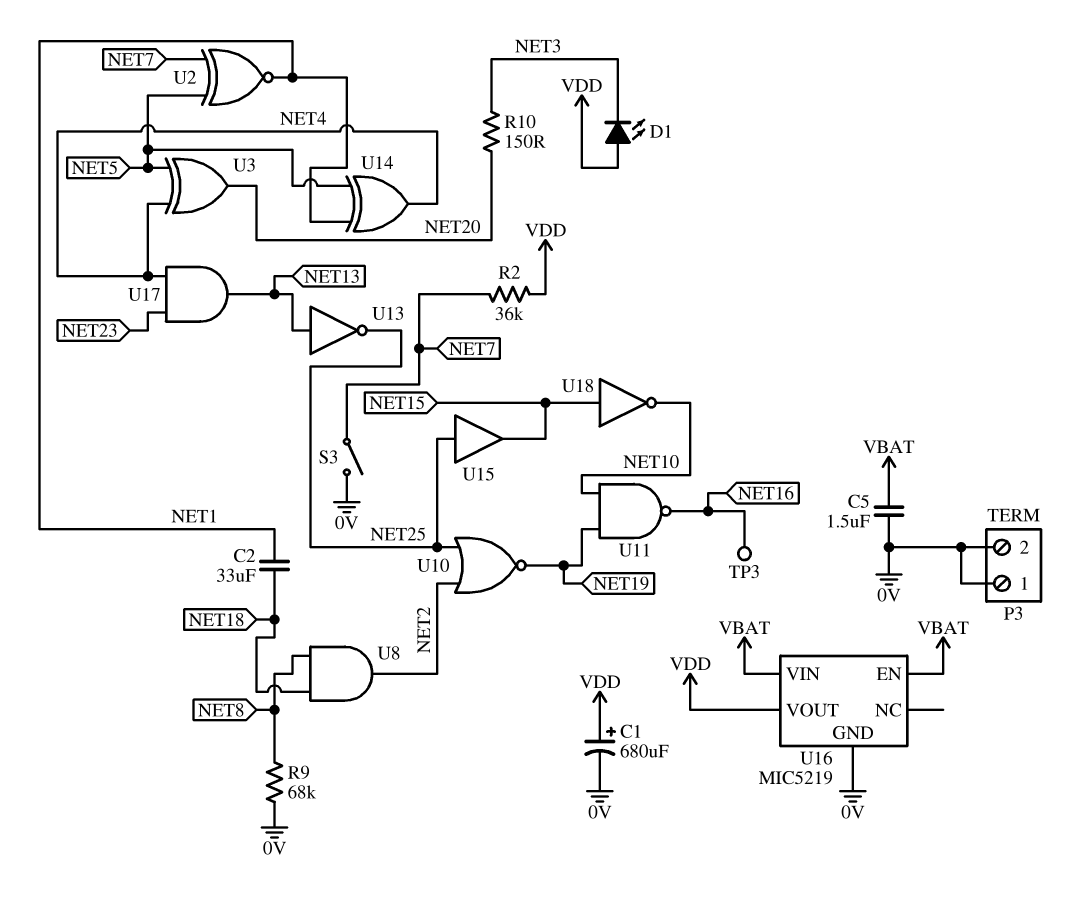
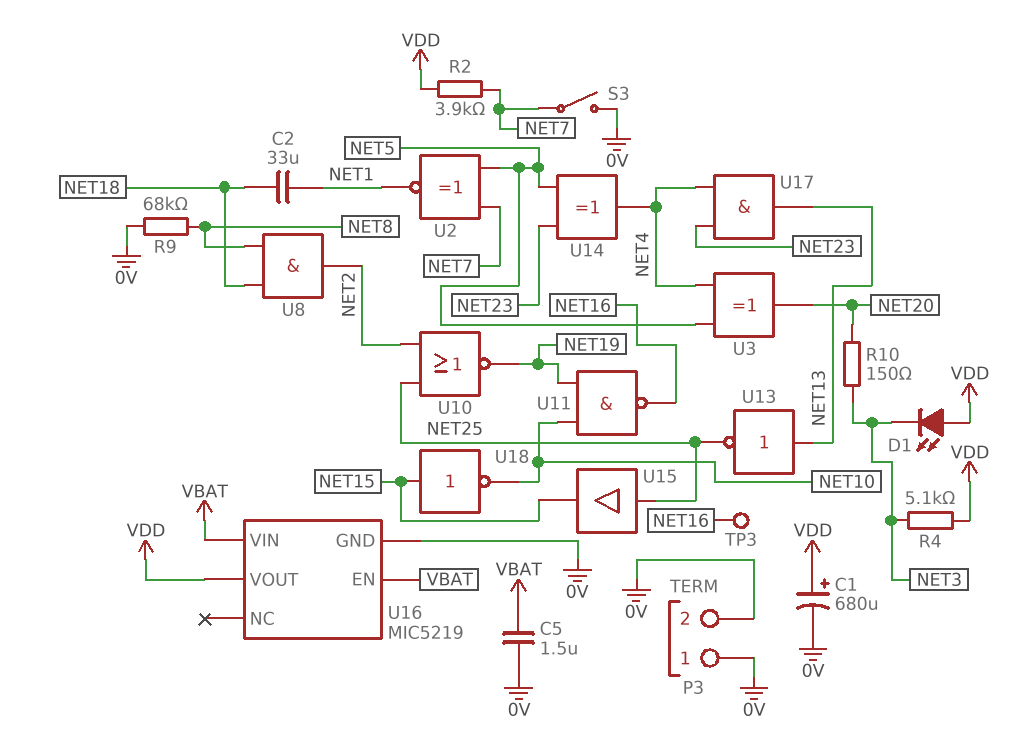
R2: 36k (NET7, VDD) -> 3.9k (NET7, VDD)
R4: none -> 5.1k (NET3, VDD)
U14: XOR (in NET1, in NET5, out NET4) -> XOR (in NET5, in NET23, out NET4)

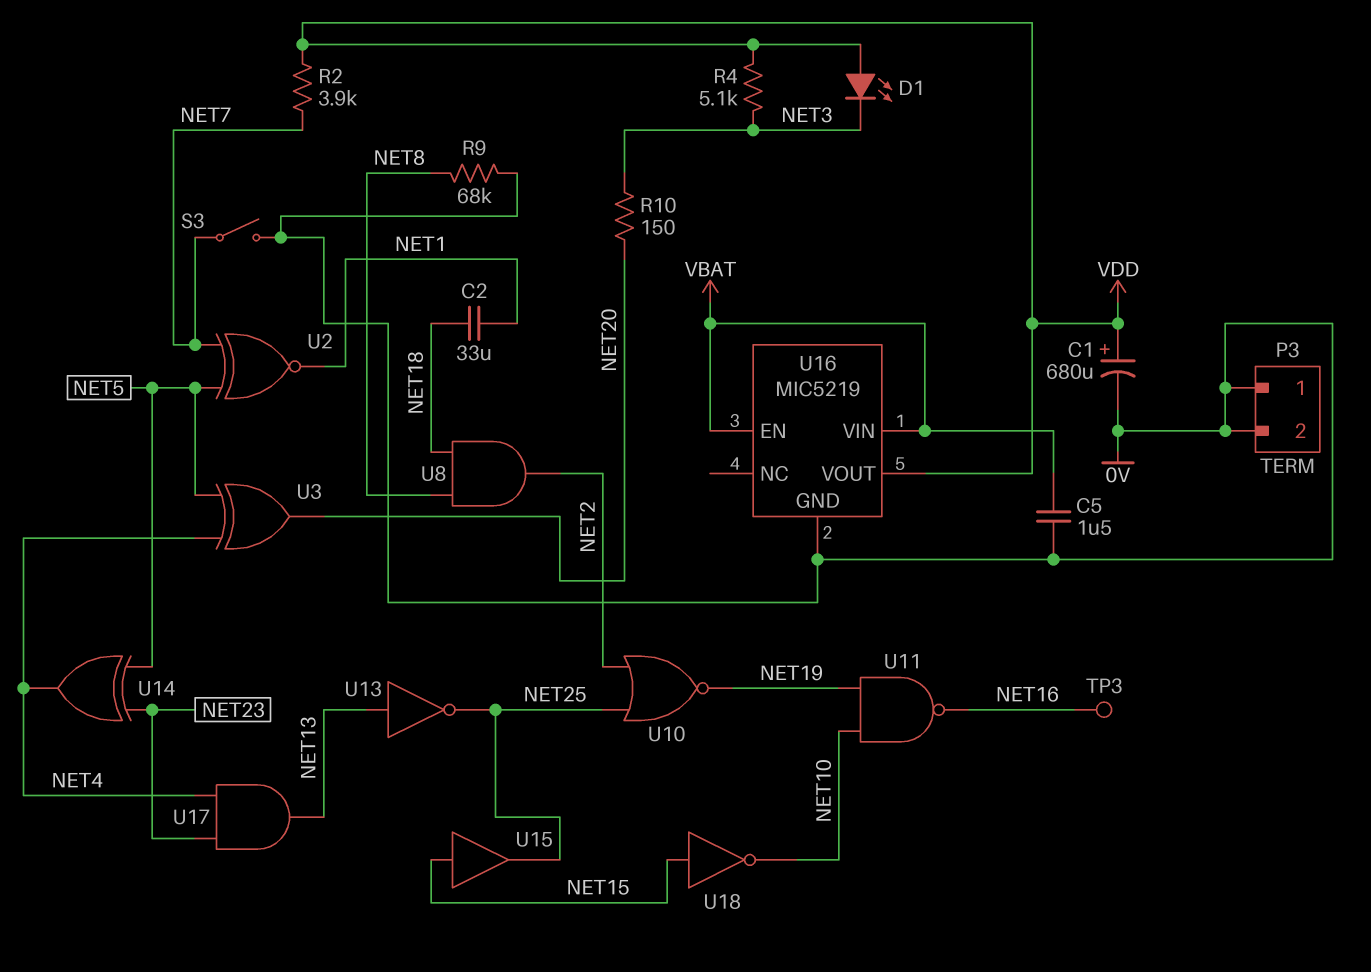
U15: buffer (in NET25, out NET15) -> buffer (in NET15, out NET25)

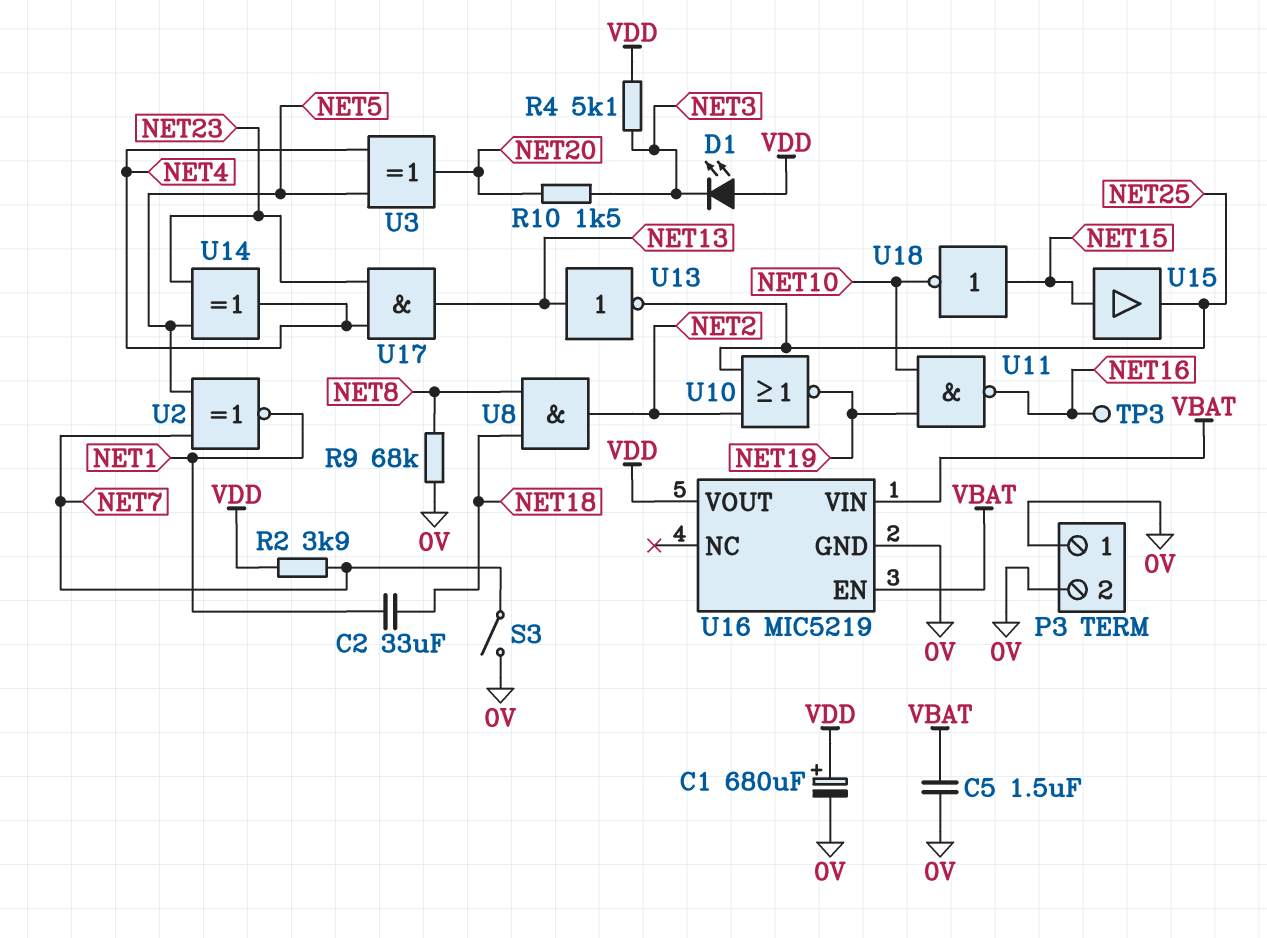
R10: 150 (NET3, NET20) -> 1.5k (NET3, NET20)

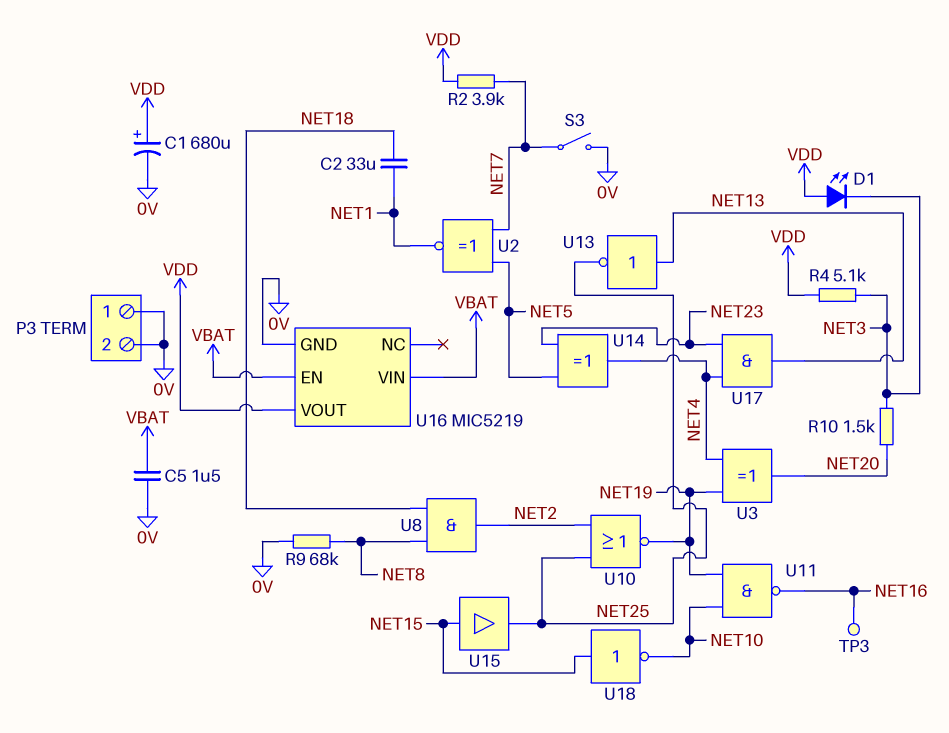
U3: XOR (in NET4, in NET5, out NET20) -> XOR (in NET4, in NET19, out NET20)

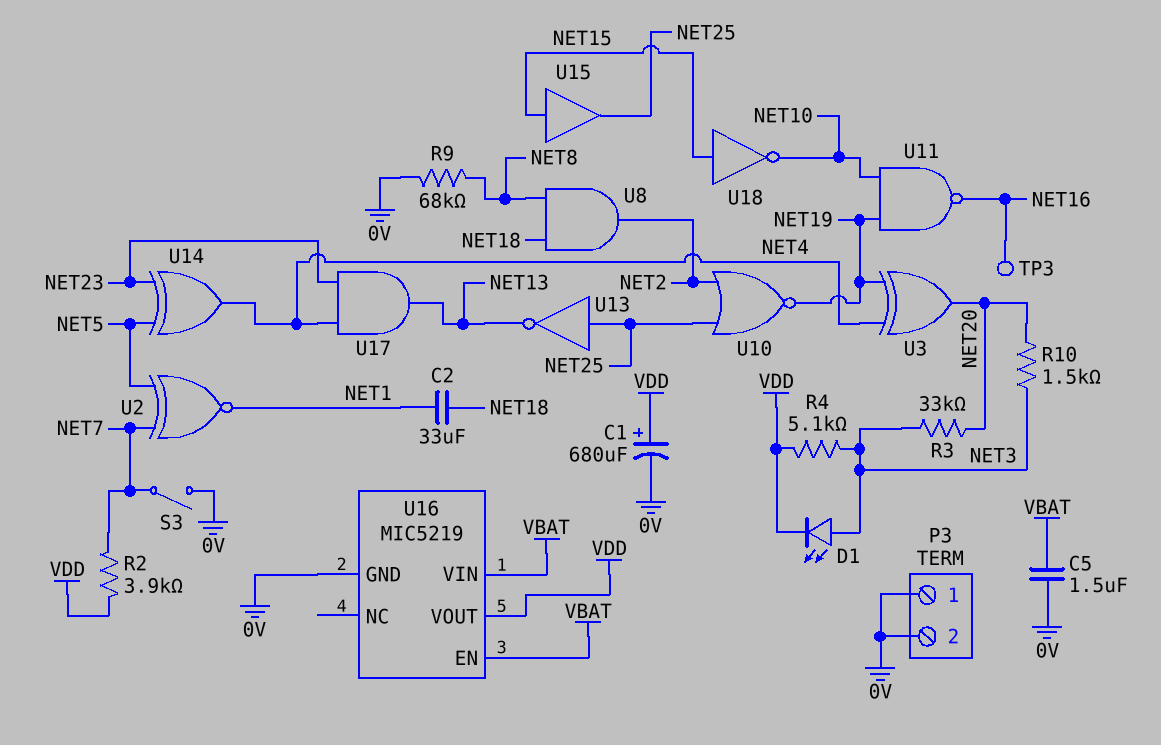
D1: LED (A VDD, K NET3) -> LED (A NET3, K VDD)
R3: none -> 33k (NET3, NET20)
U13: NOT (in NET13, out NET25) -> NOT (in NET25, out NET13)

